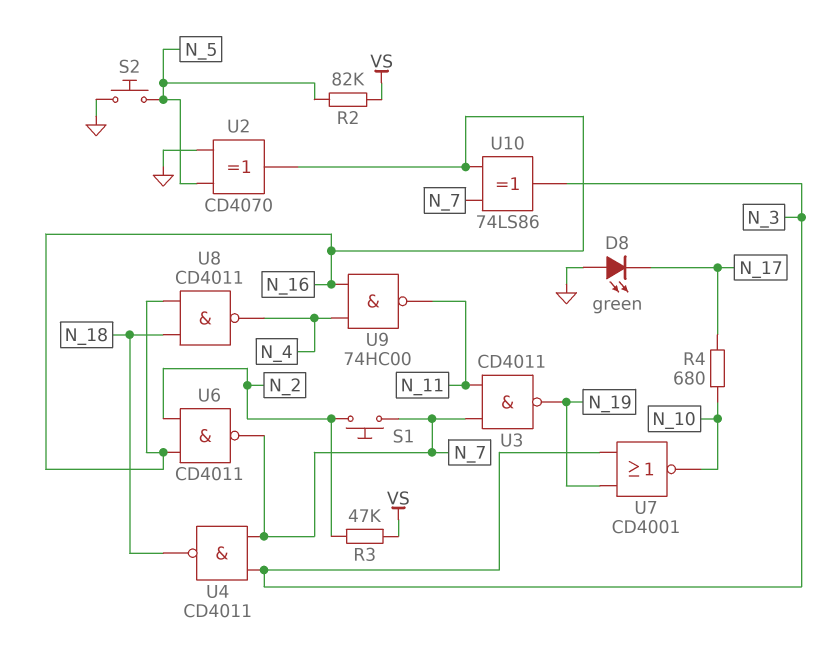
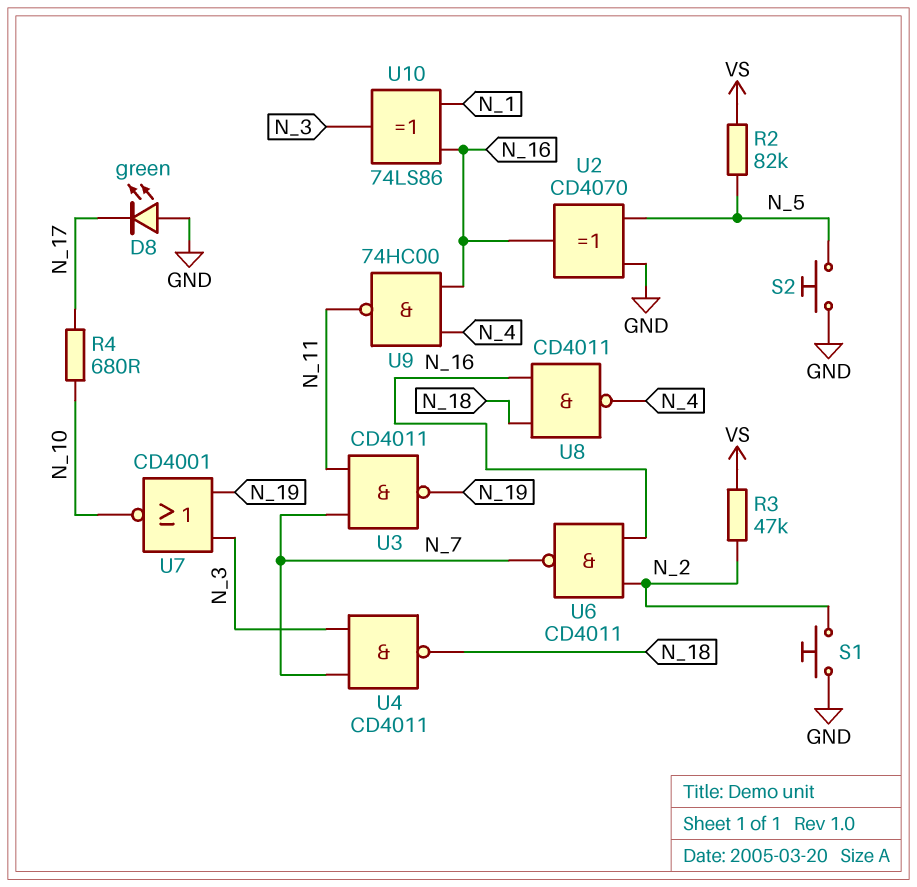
S1: button (N_2, N_7) -> button (GND, N_2)
U10: XOR 74LS86 (in N_7, in N_16, out N_3) -> XOR 74LS86 (in N_1, in N_16, out N_3)

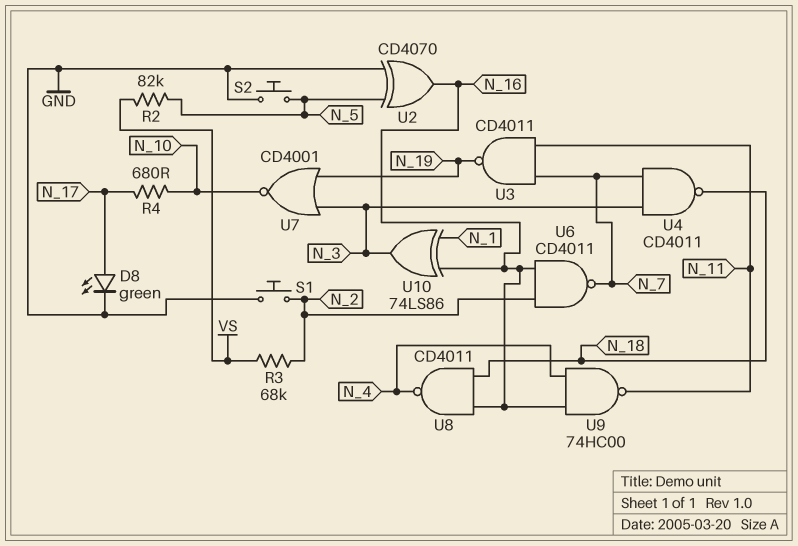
D8: LED green (A GND, K N_17) -> LED green (A N_17, K GND)
R3: 47k (N_2, VS) -> 68k (N_2, VS)

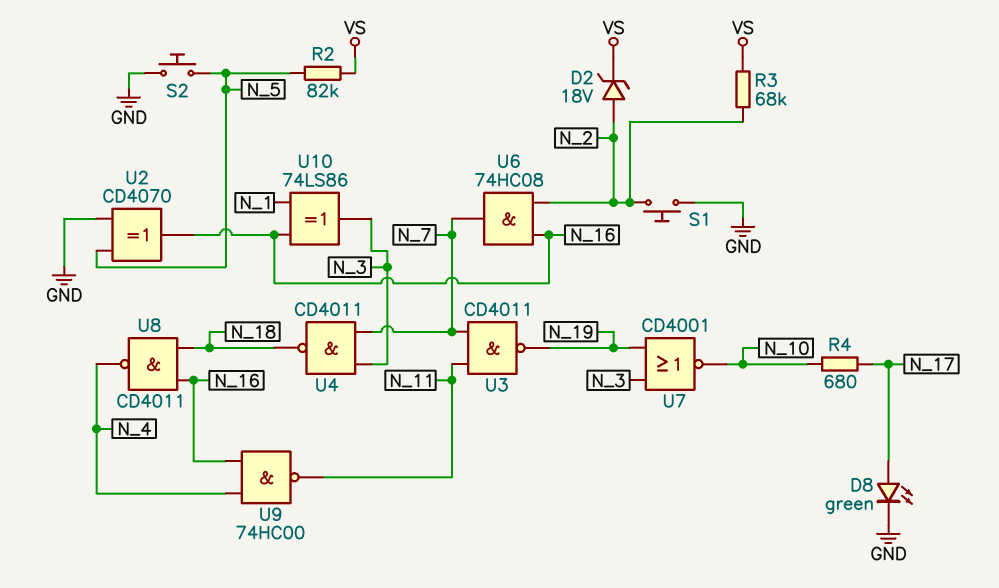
D2: none -> zener 18V (A N_2, K VS)
U6: NAND CD4011 (in N_2, in N_16, out N_7) -> AND 74HC08 (in N_2, in N_16, out N_7)

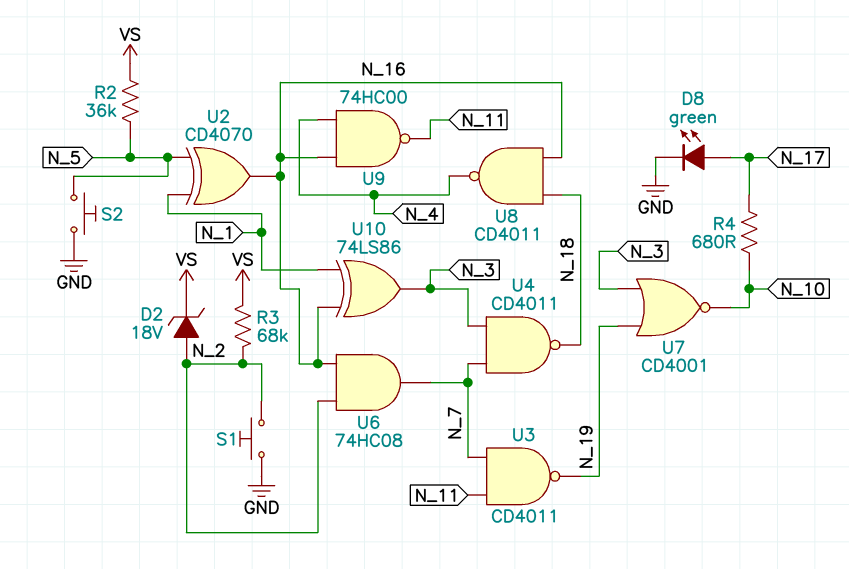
R2: 82k (N_5, VS) -> 36k (N_5, VS)
U2: XOR CD4070 (in GND, in N_5, out N_16) -> XOR CD4070 (in N_1, in N_5, out N_16)

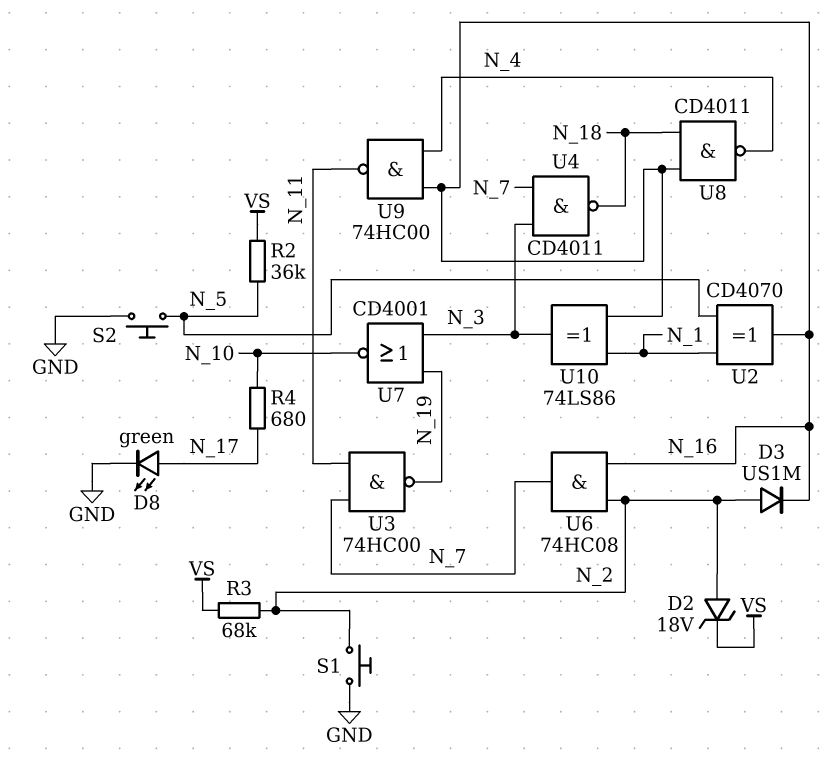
D3: none -> diode US1M (A N_2, K N_16)
U3: NAND CD4011 (in N_7, in N_11, out N_19) -> NAND 74HC00 (in N_7, in N_11, out N_19)

